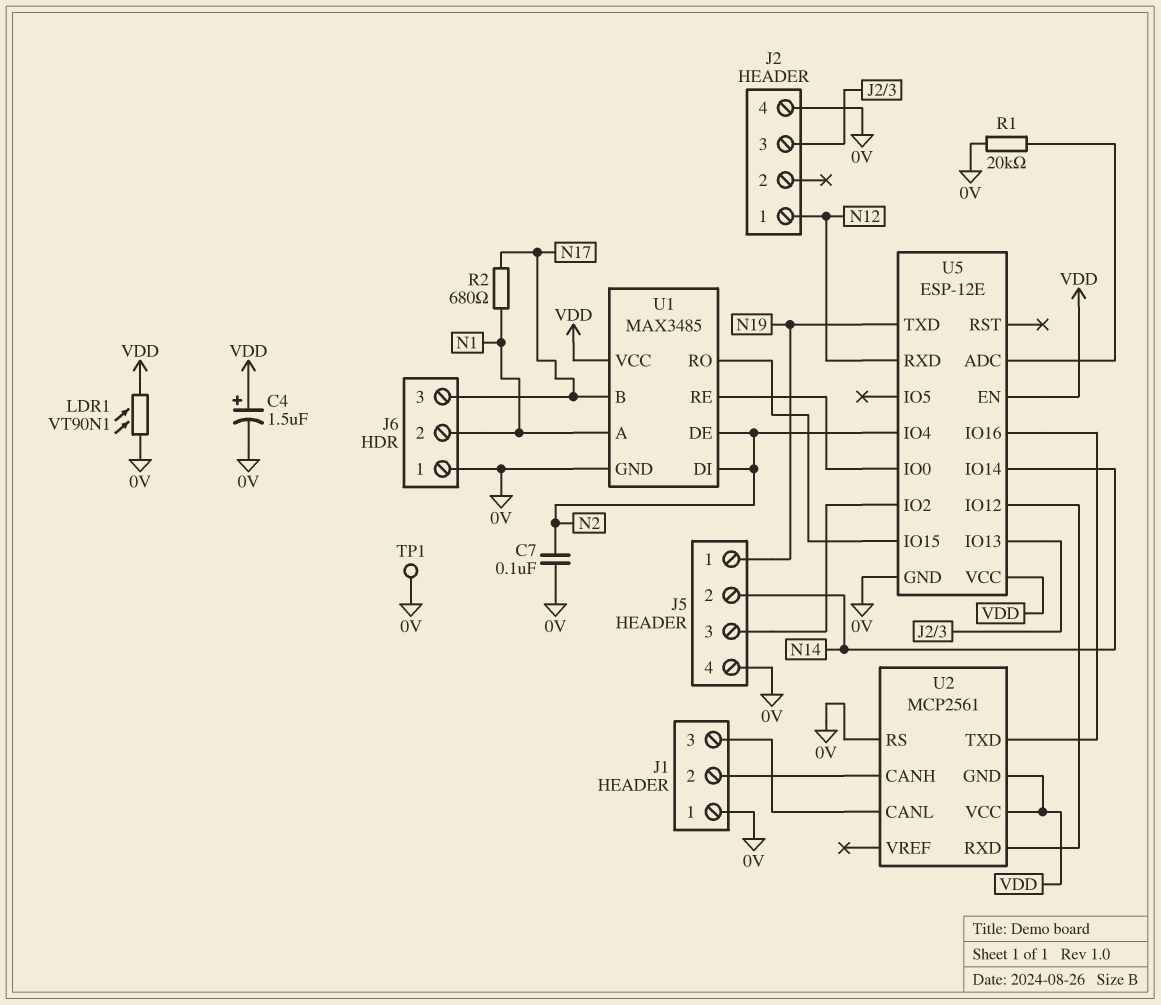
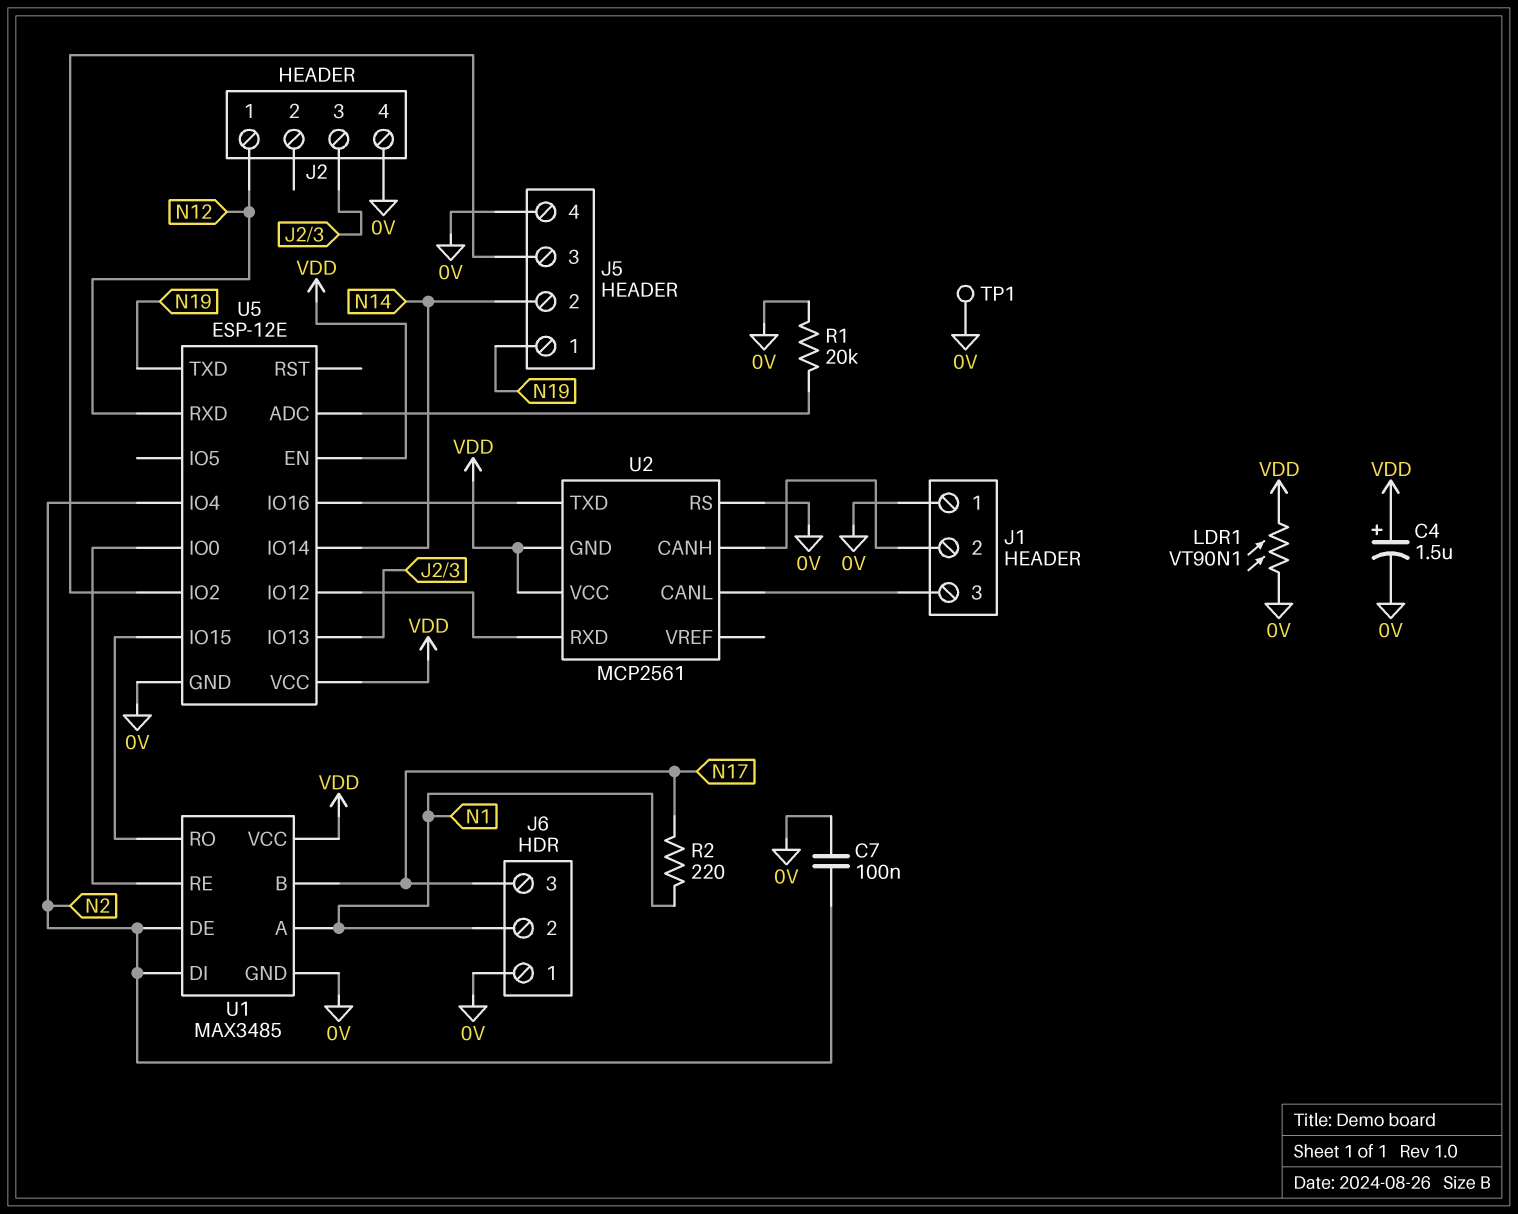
R2: 680 (N1, N17) -> 220 (N1, N17)

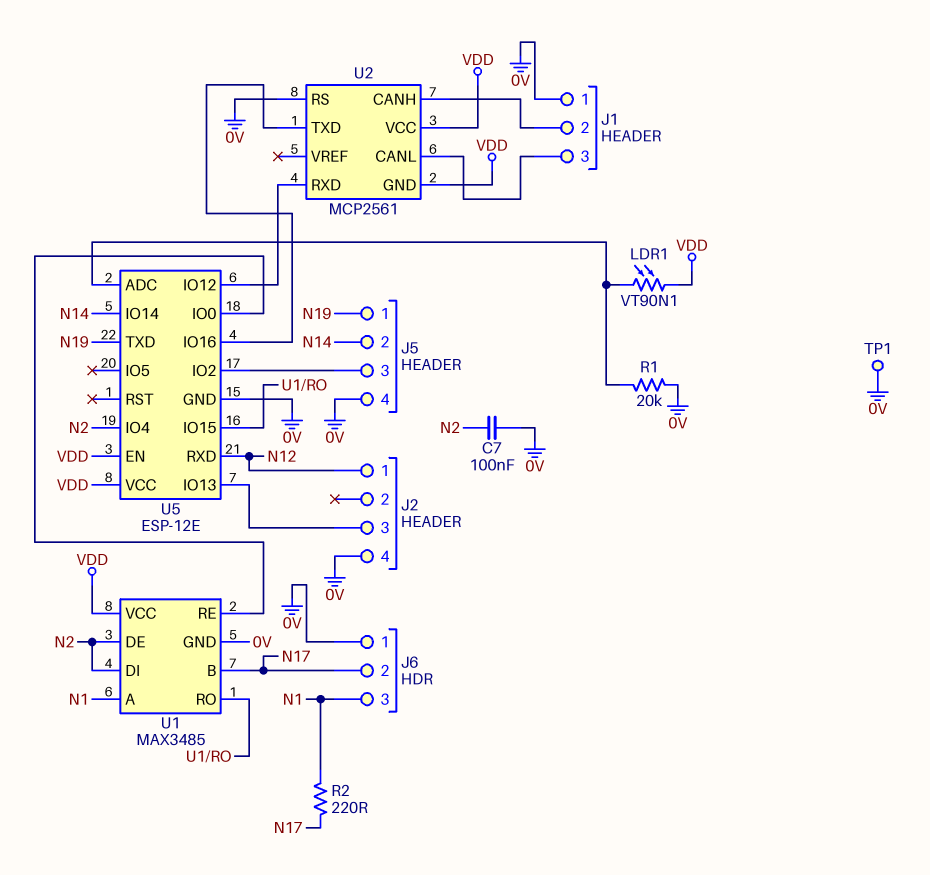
C4: 1.5uF (plus VDD, minus 0V) -> none
J6 pin 2: N1 -> N17
J6 pin 3: N17 -> N1
LDR1: VT90N1 (0V, VDD) -> VT90N1 (U5/ADC, VDD)

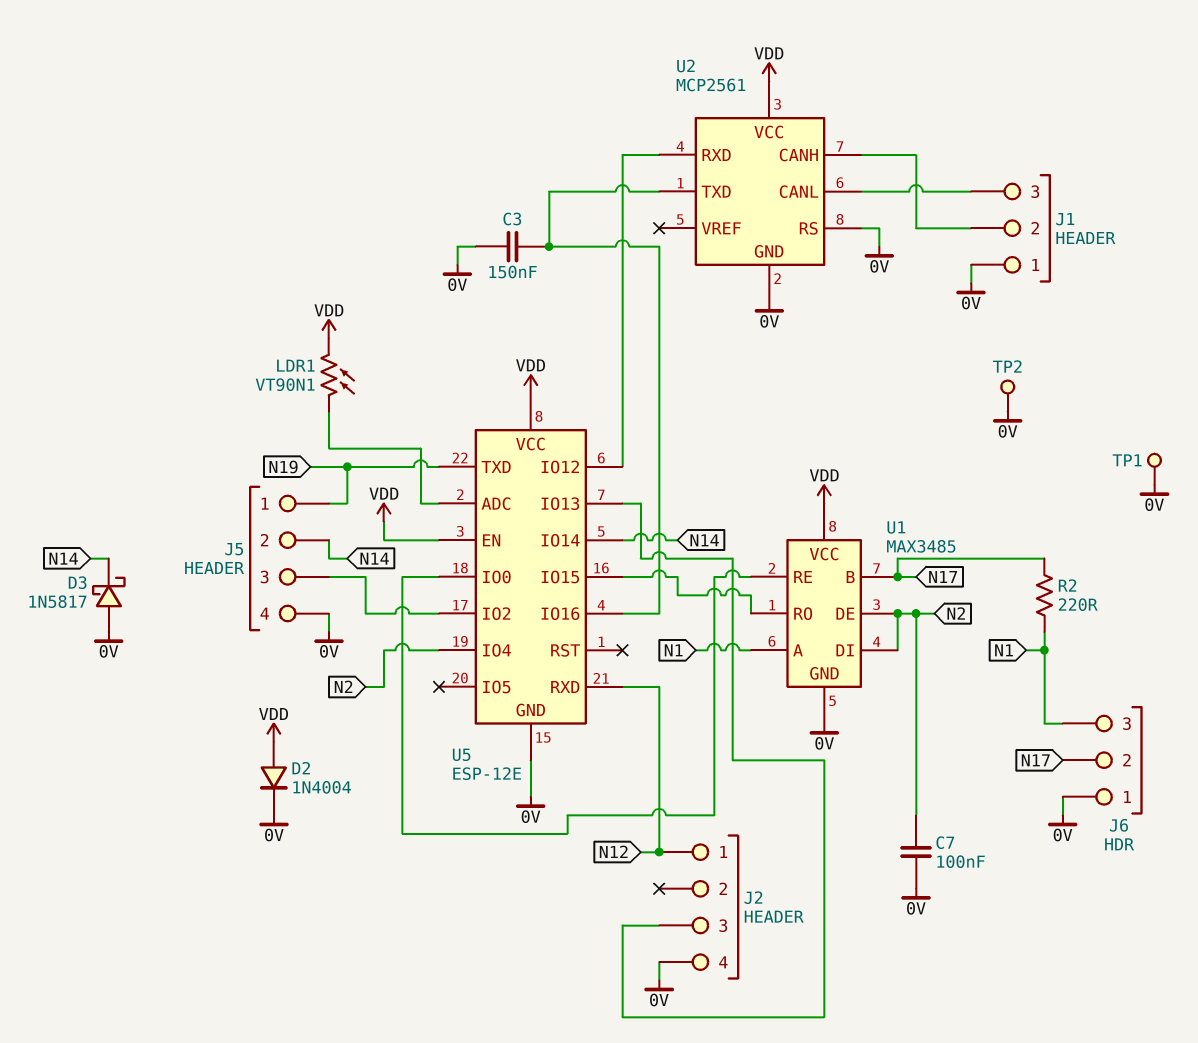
C3: none -> 150nF (0V, U2/TXD)
D2: none -> diode 1N4004 (A VDD, K 0V)
D3: none -> schottky 1N5817 (A 0V, K N14)
R1: 20k (0V, U5/ADC) -> none
TP2: none -> test point (0V)
U2 pin GND: VDD -> 0V

